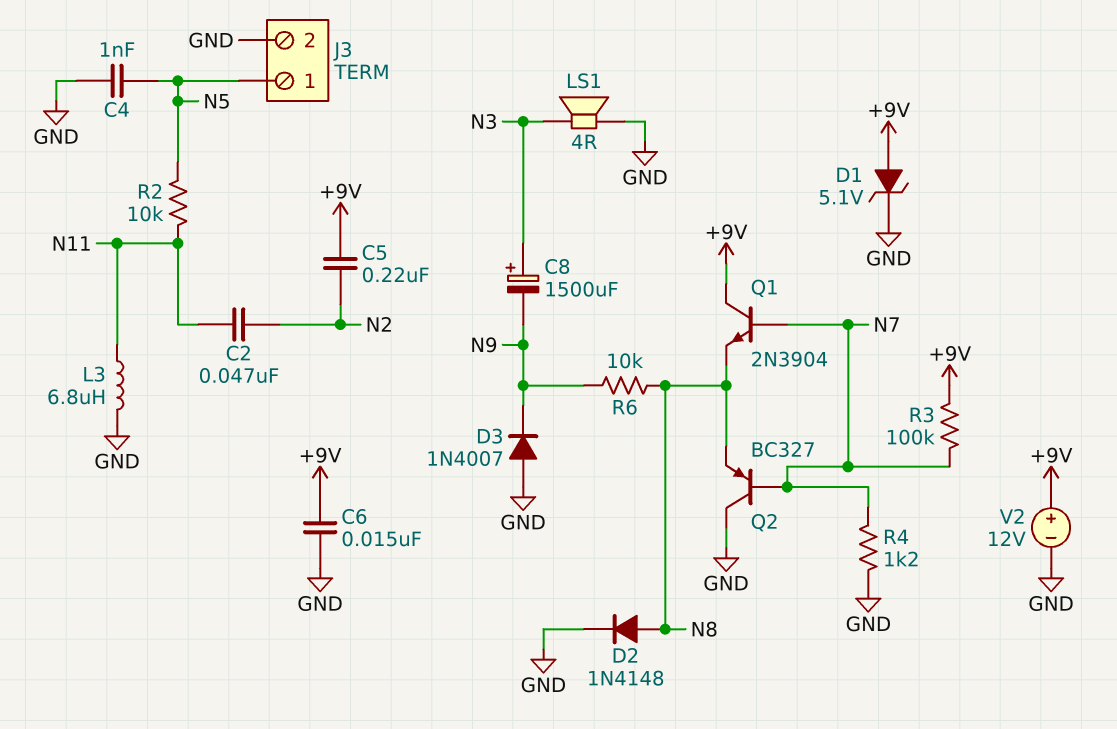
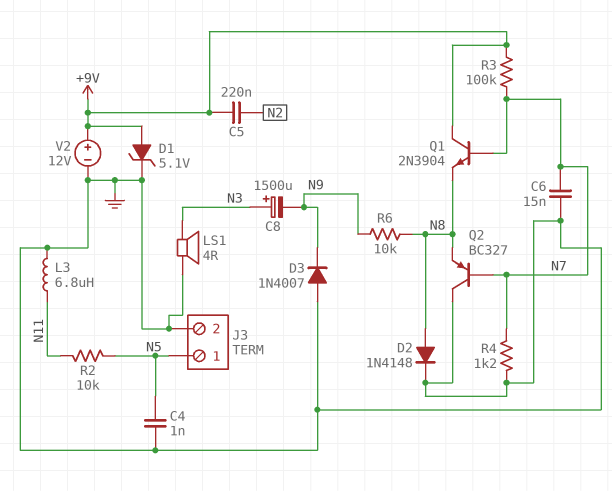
C2: 47nF (N2, N11) -> none
C6: 15nF (+9V, GND) -> 15nF (GND, N7)

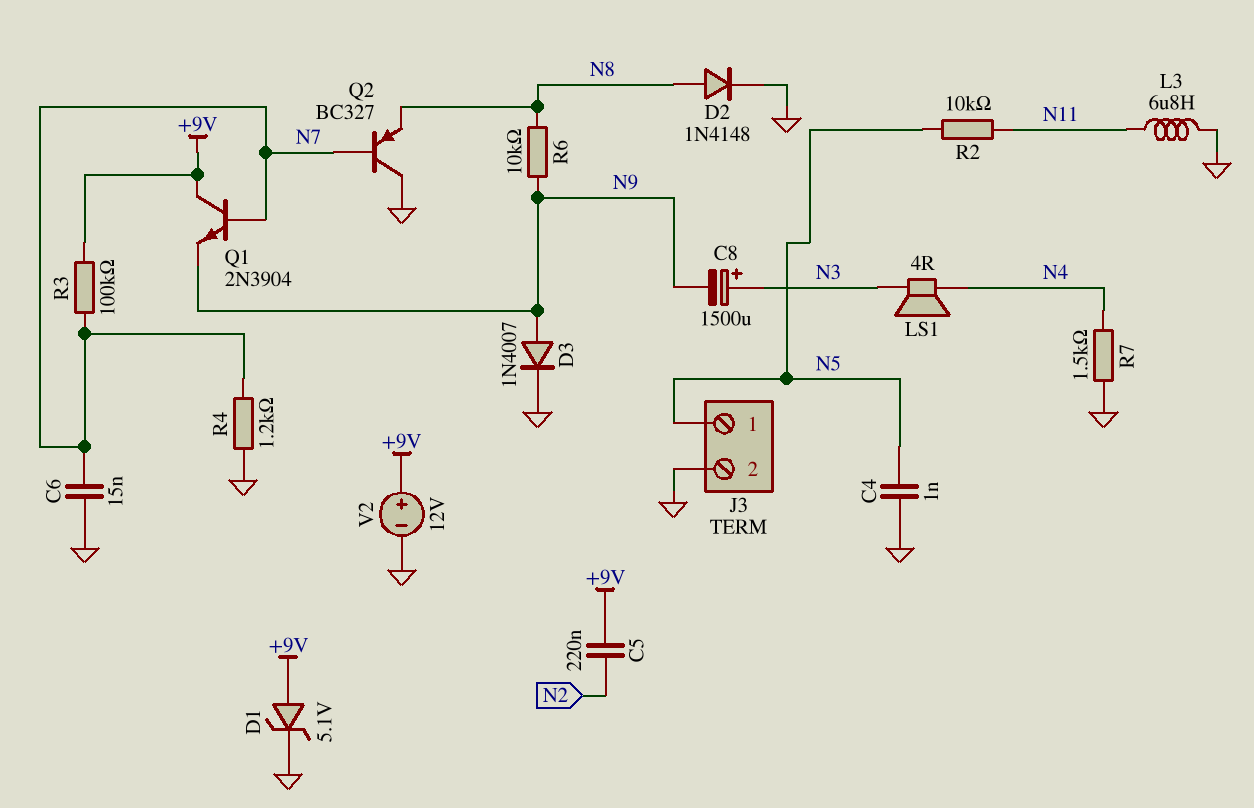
D3: diode 1N4007 (A GND, K N9) -> diode 1N4007 (A N9, K GND)
LS1: speaker 4R (GND, N3) -> speaker 4R (N3, N4)
Q1: NPN 2N3904 (B N7, C +9V, E N8) -> NPN 2N3904 (B N7, C +9V, E N9)
R7: none -> 1.5k (GND, N4)

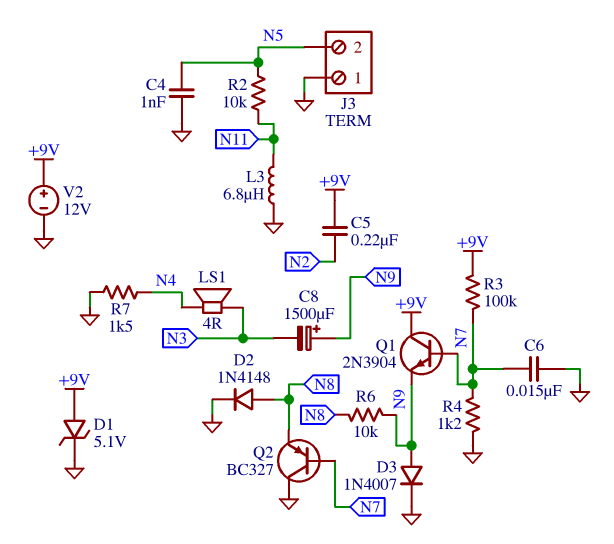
C8: 1500uF (plus N3, minus N9) -> 1500uF (plus N9, minus N3)
J3 pin 1: N5 -> GND
J3 pin 2: GND -> N5

